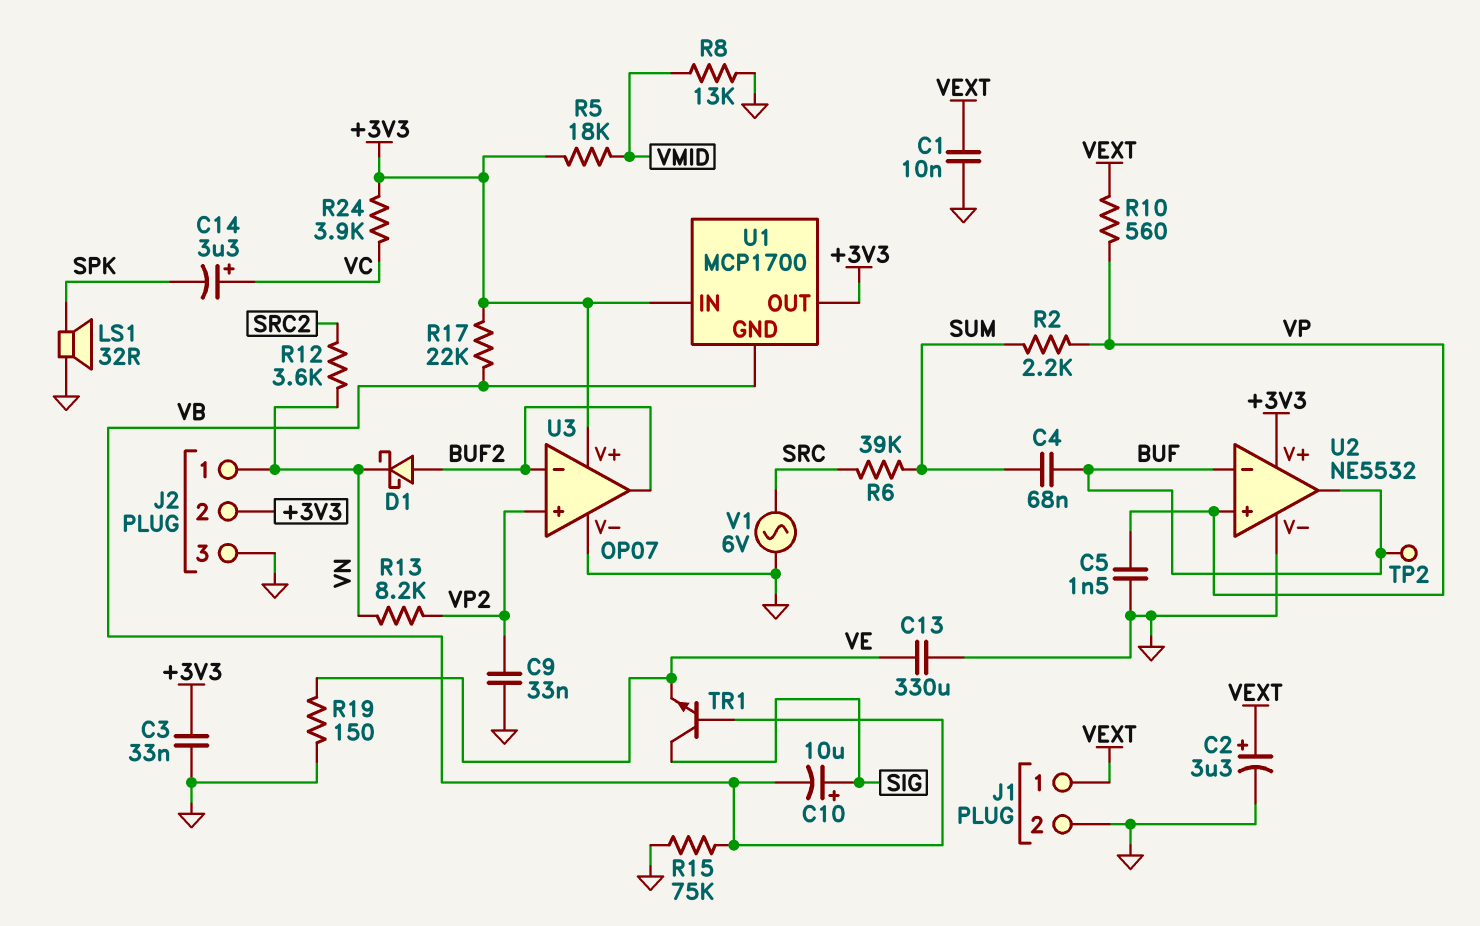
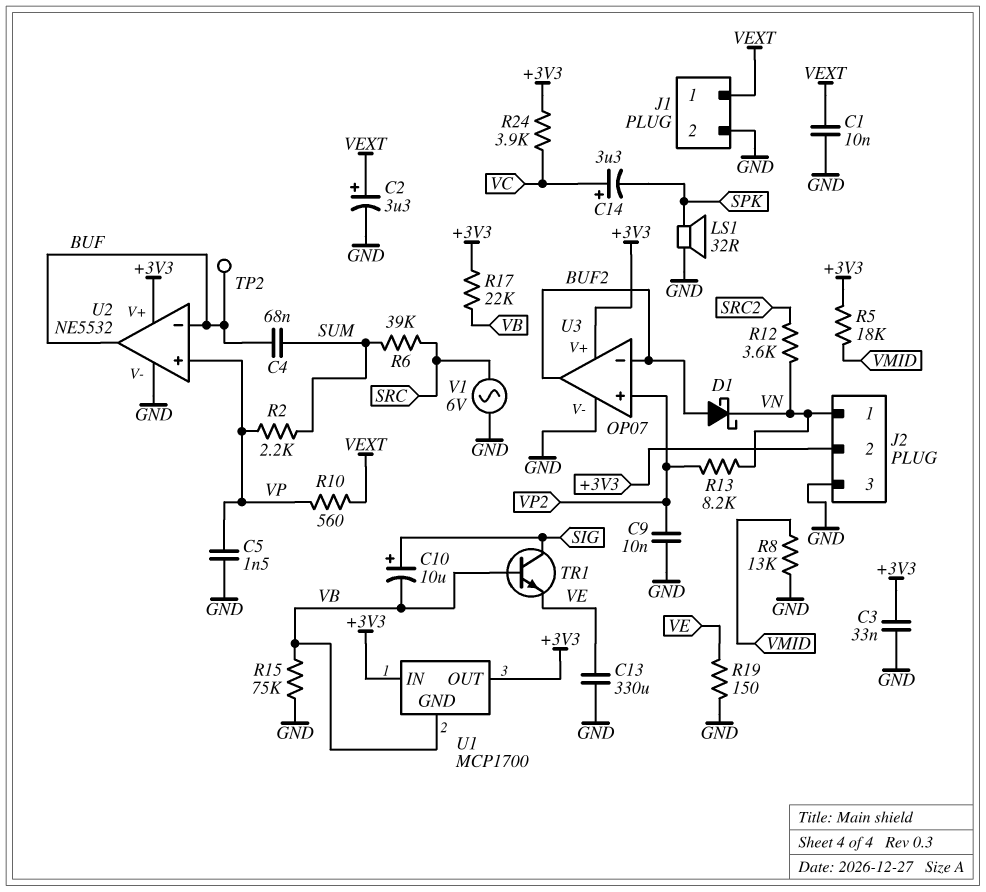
C9: 33nF (GND, VP2) -> 10nF (GND, VP2)

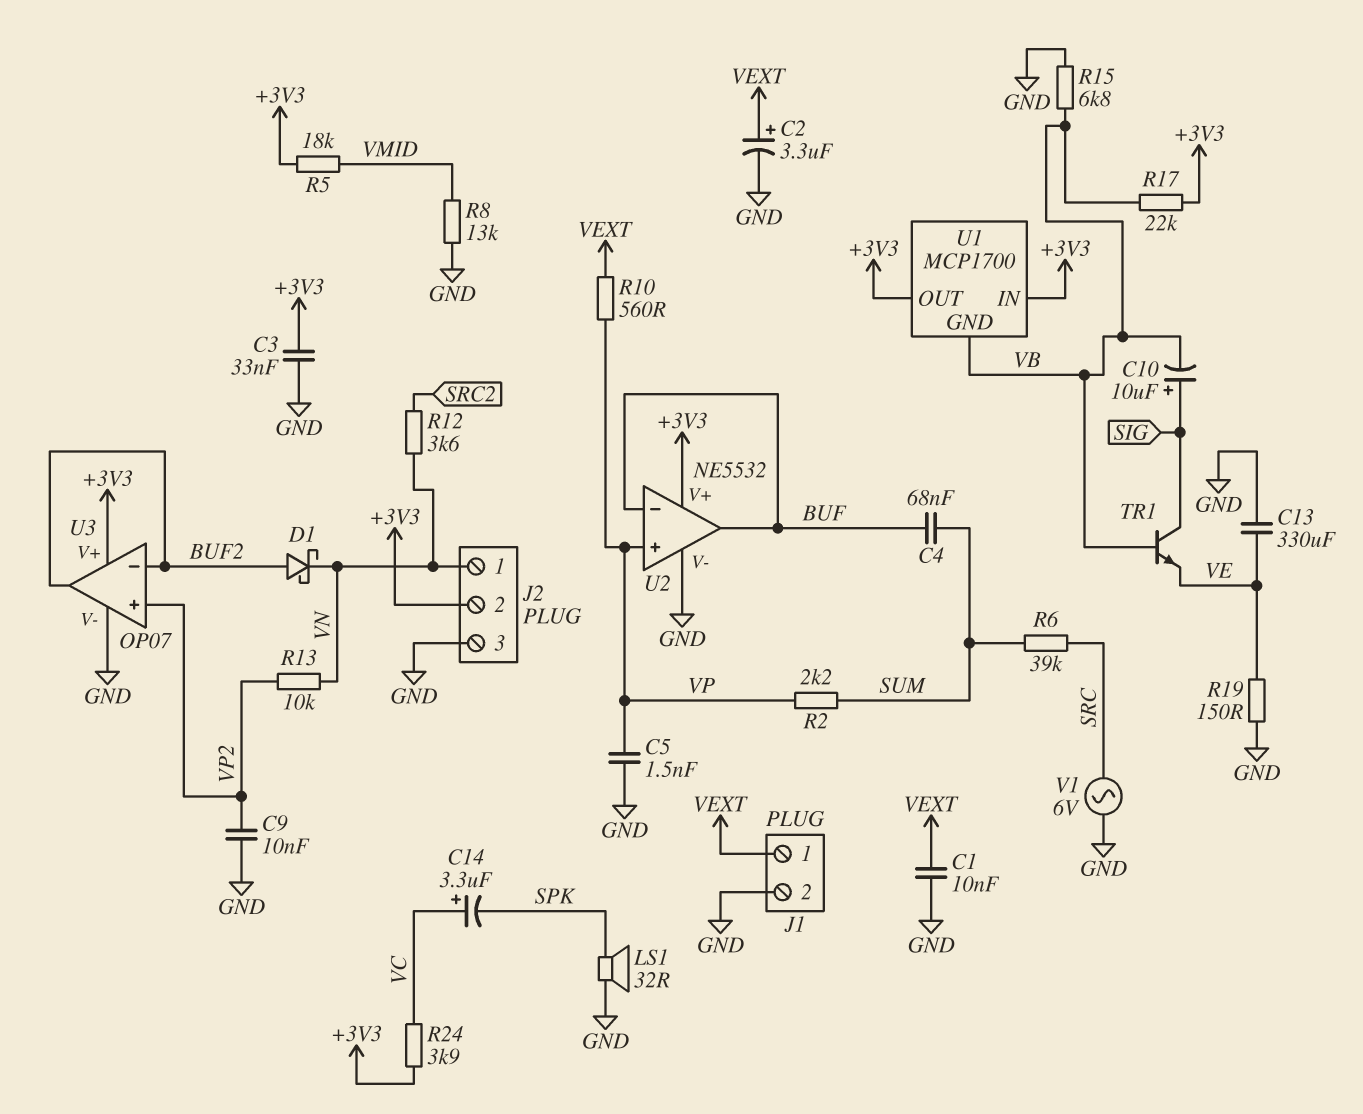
R13: 8.2k (VN, VP2) -> 10k (VN, VP2)
R15: 75k (GND, VB) -> 6.8k (GND, VB)
TP2: test point (BUF) -> none

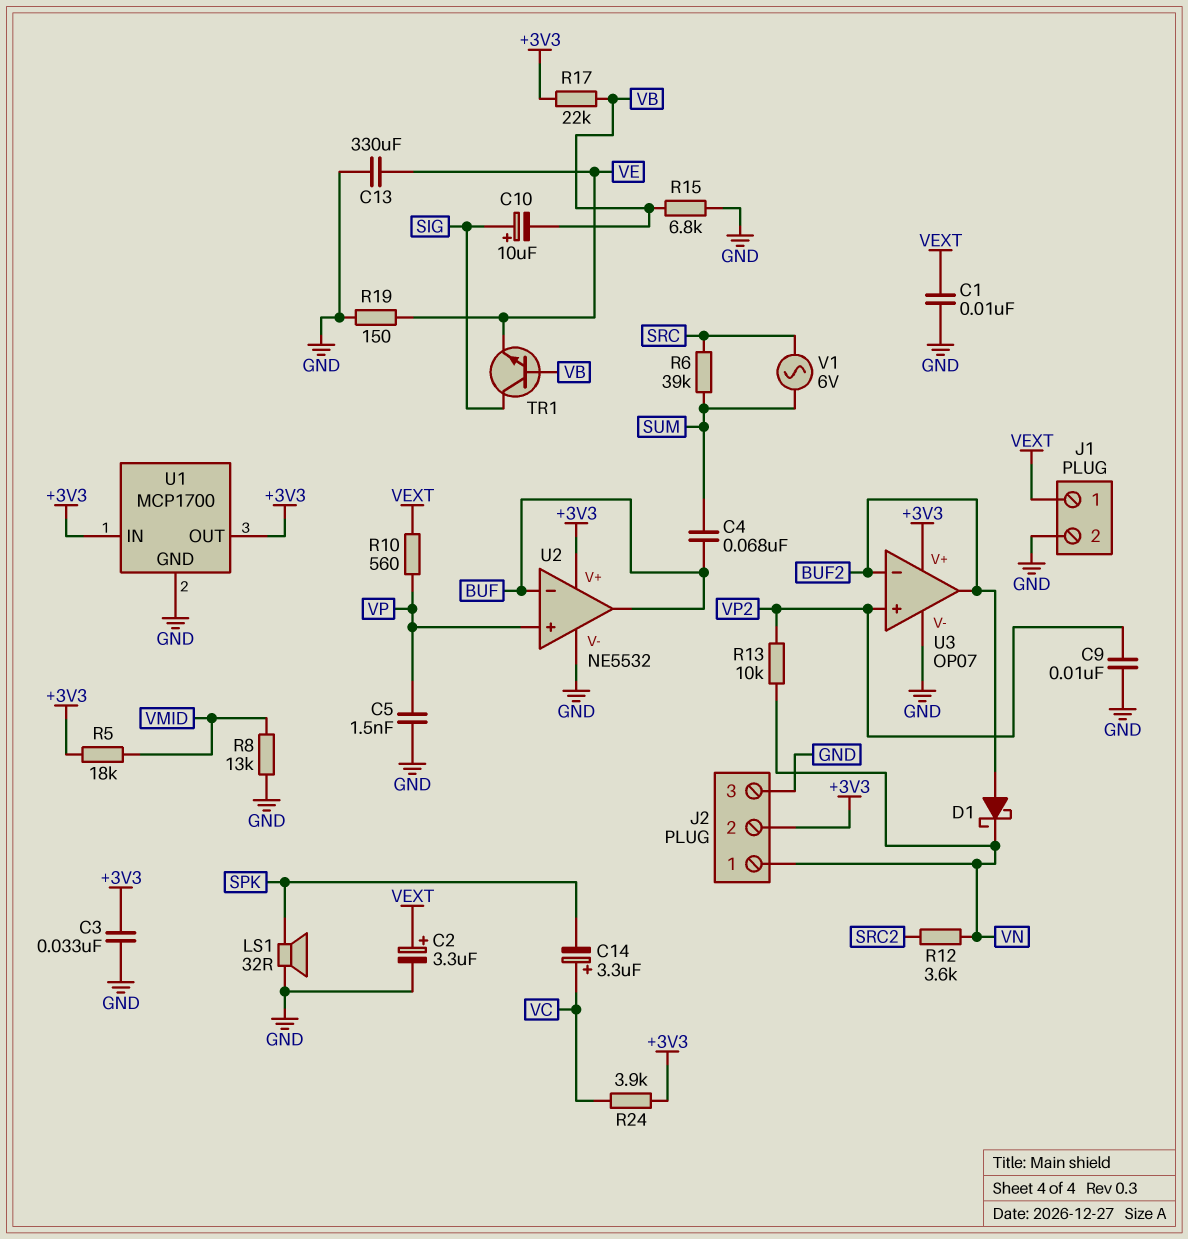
R2: 2.2k (SUM, VP) -> none
U1 pin GND: VB -> GND
V1: AC 6V (GND, SRC) -> AC 6V (SRC, SUM)

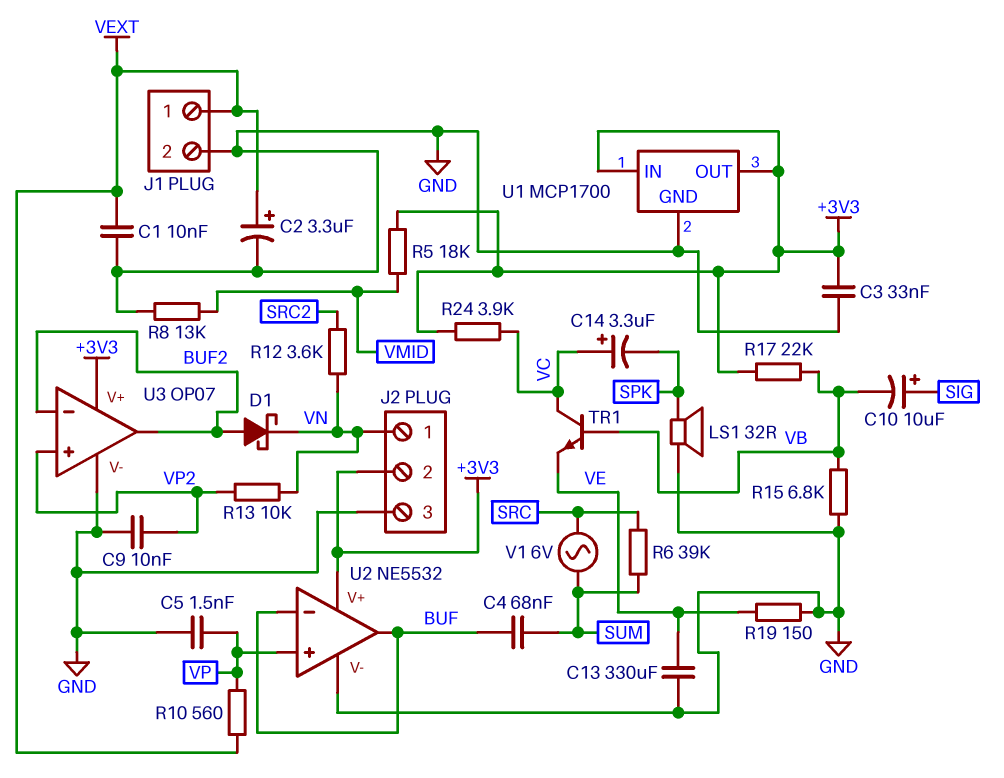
TR1: NPN (B VB, C SIG, E VE) -> NPN (B VB, C VC, E VE)

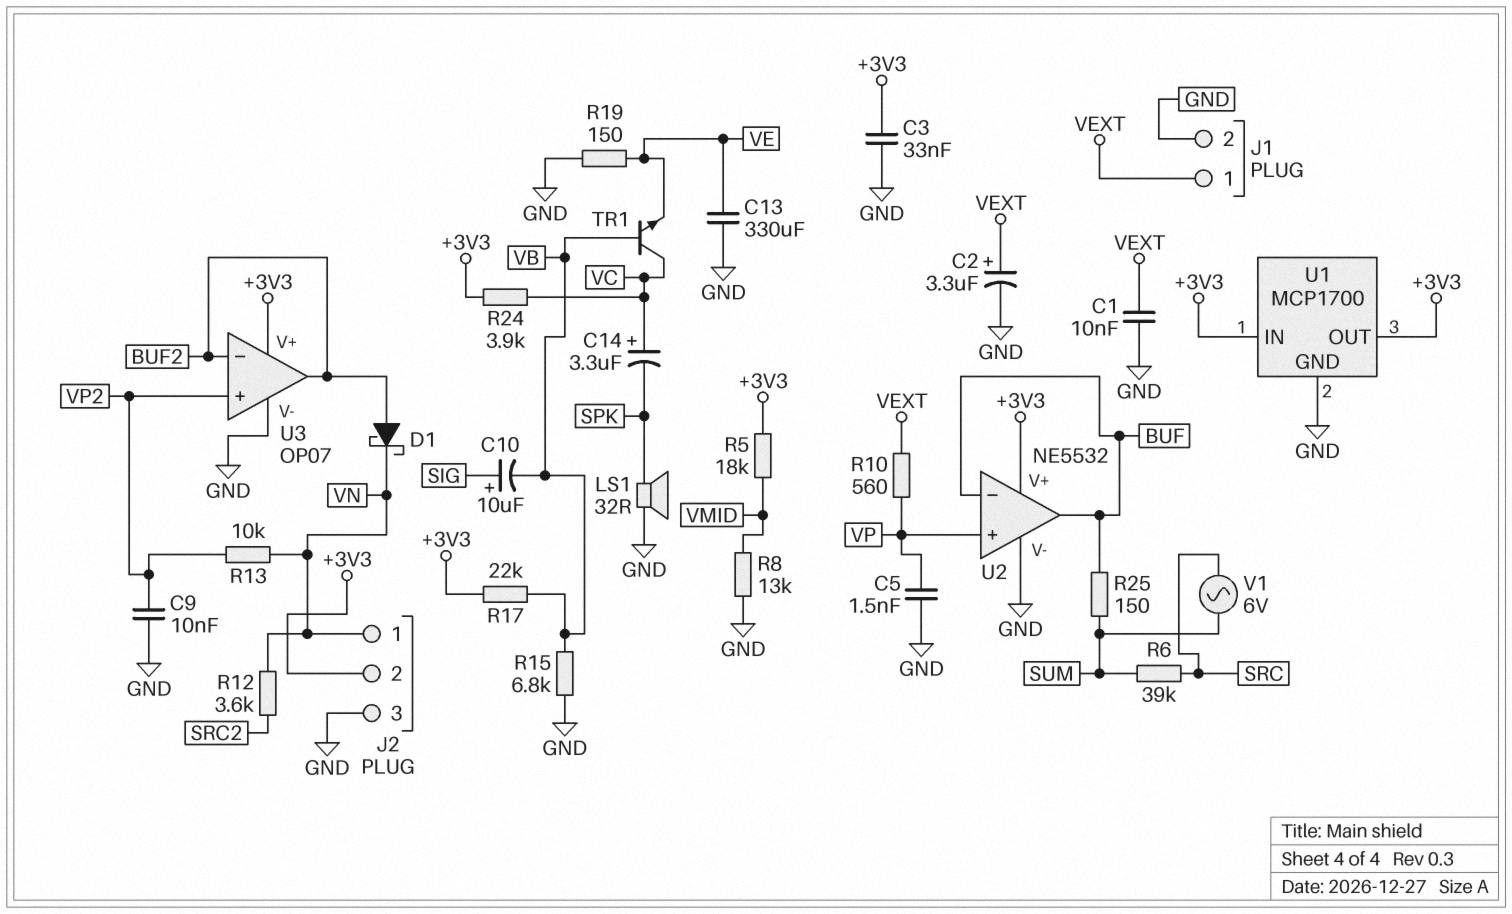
C4: 68nF (BUF, SUM) -> none
R25: none -> 150 (BUF, SUM)

